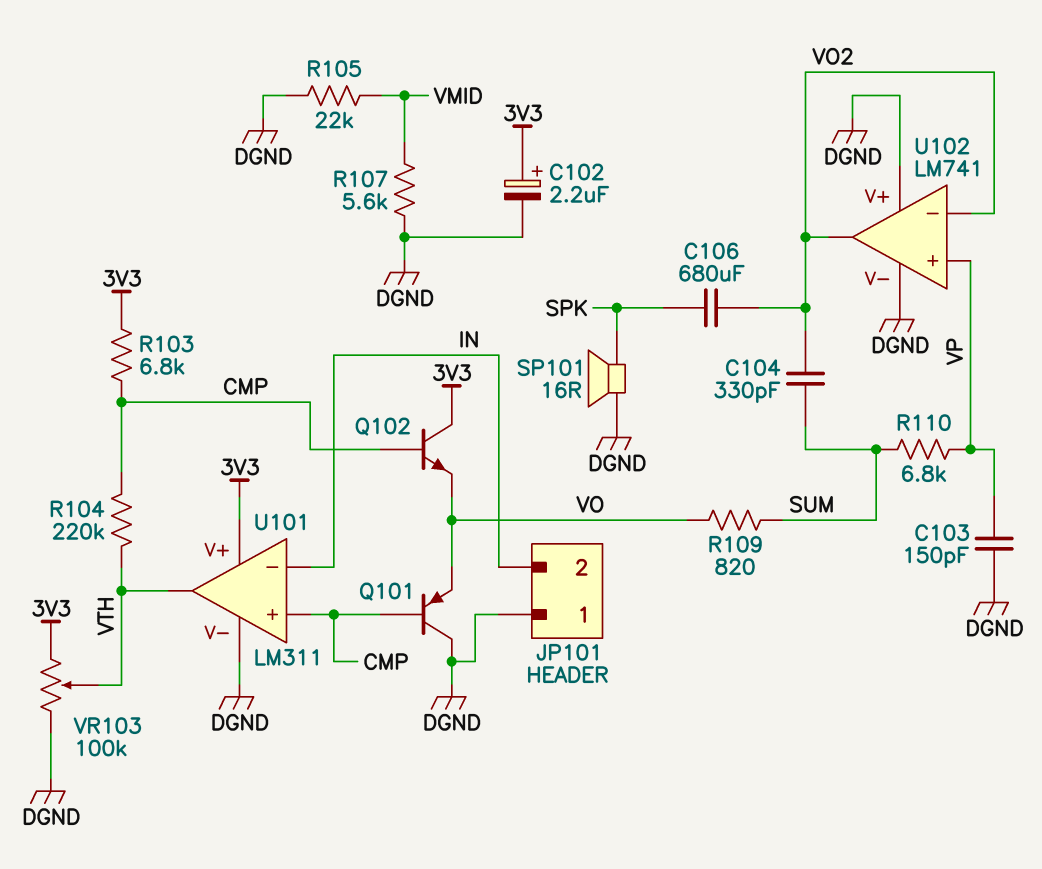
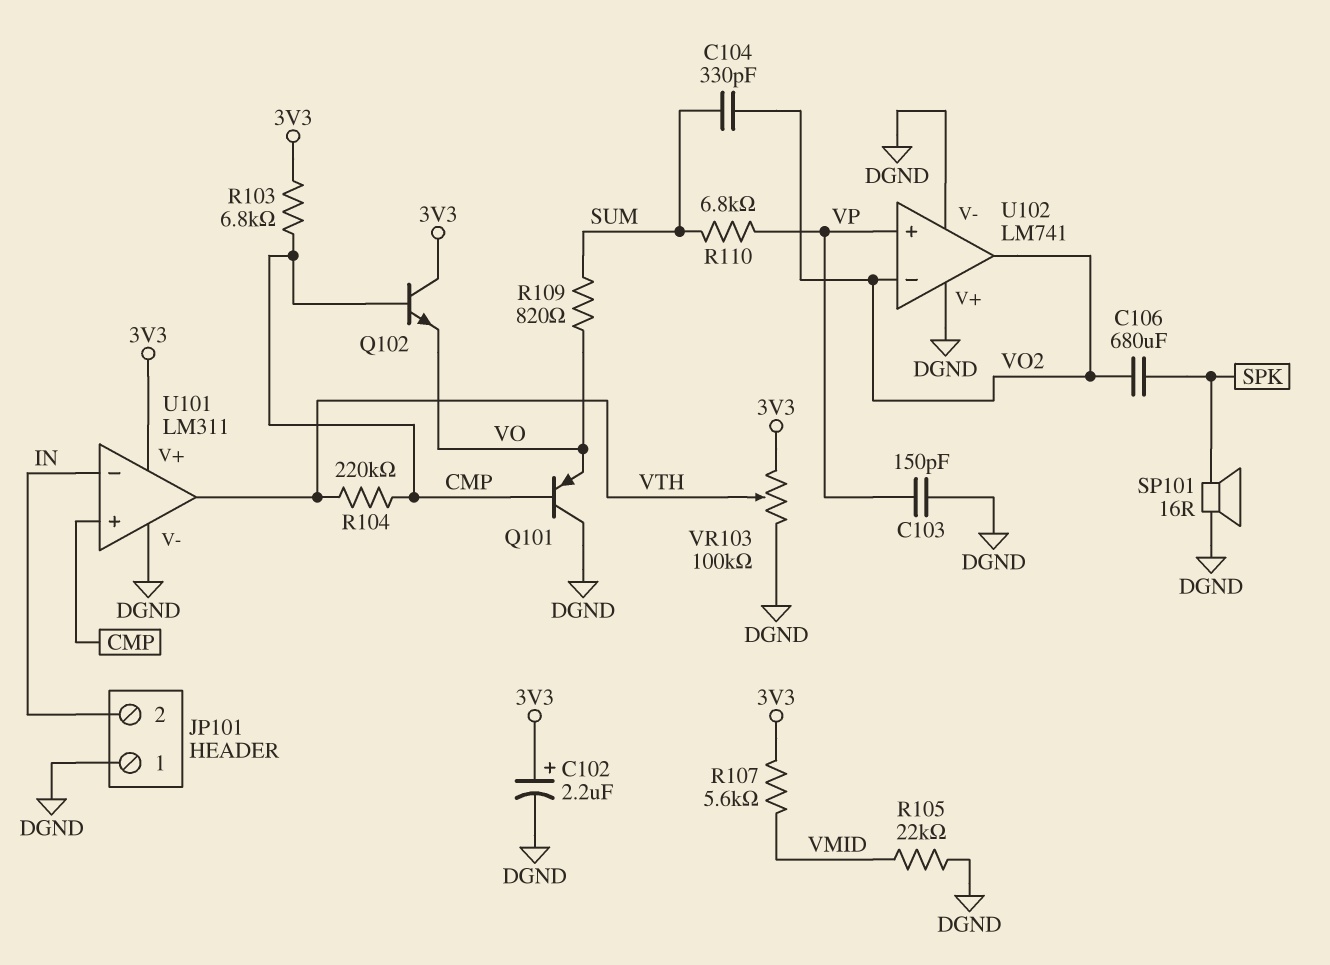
R107: 5.6k (DGND, VMID) -> 5.6k (3V3, VMID)

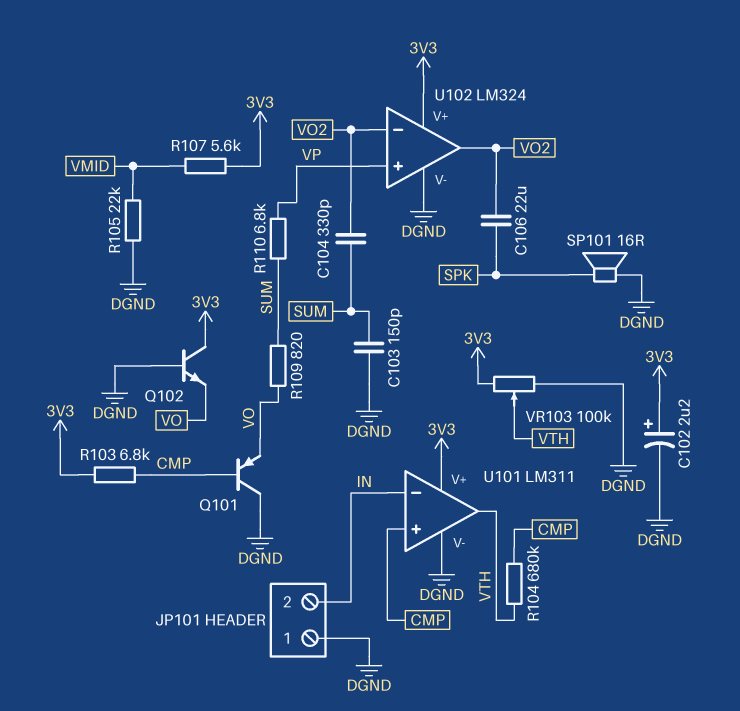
C103: 150pF (DGND, VP) -> 150pF (DGND, SUM)
C106: 680uF (SPK, VO2) -> 22uF (SPK, VO2)
Q102: NPN (B CMP, C 3V3, E VO) -> NPN (B DGND, C 3V3, E VO)
R104: 220k (CMP, VTH) -> 680k (CMP, VTH)
U102: LM741 -> LM324
U102 pin V+: DGND -> 3V3

